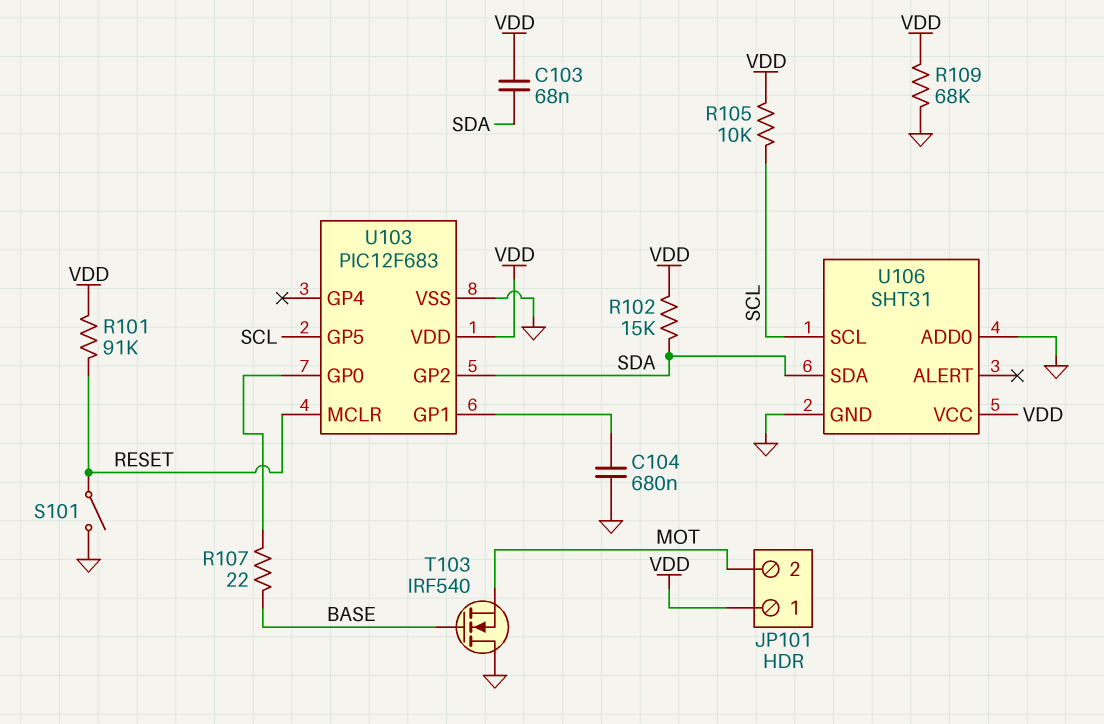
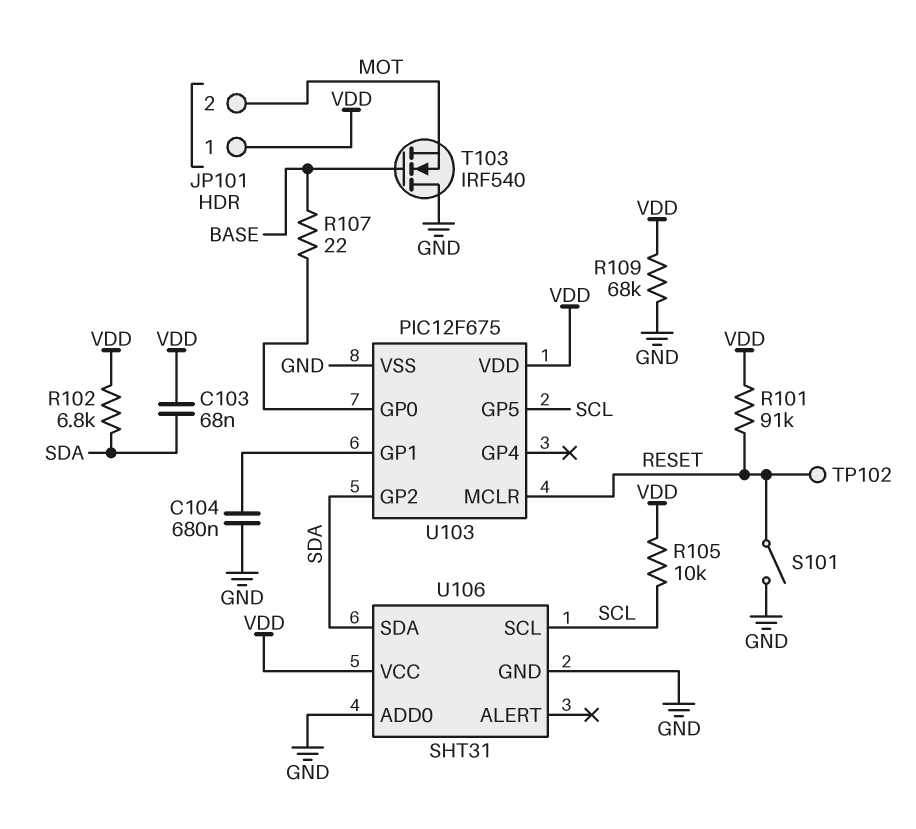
R102: 15k (SDA, VDD) -> 6.8k (SDA, VDD)
TP102: none -> test point (RESET)
U103: PIC12F683 -> PIC12F675

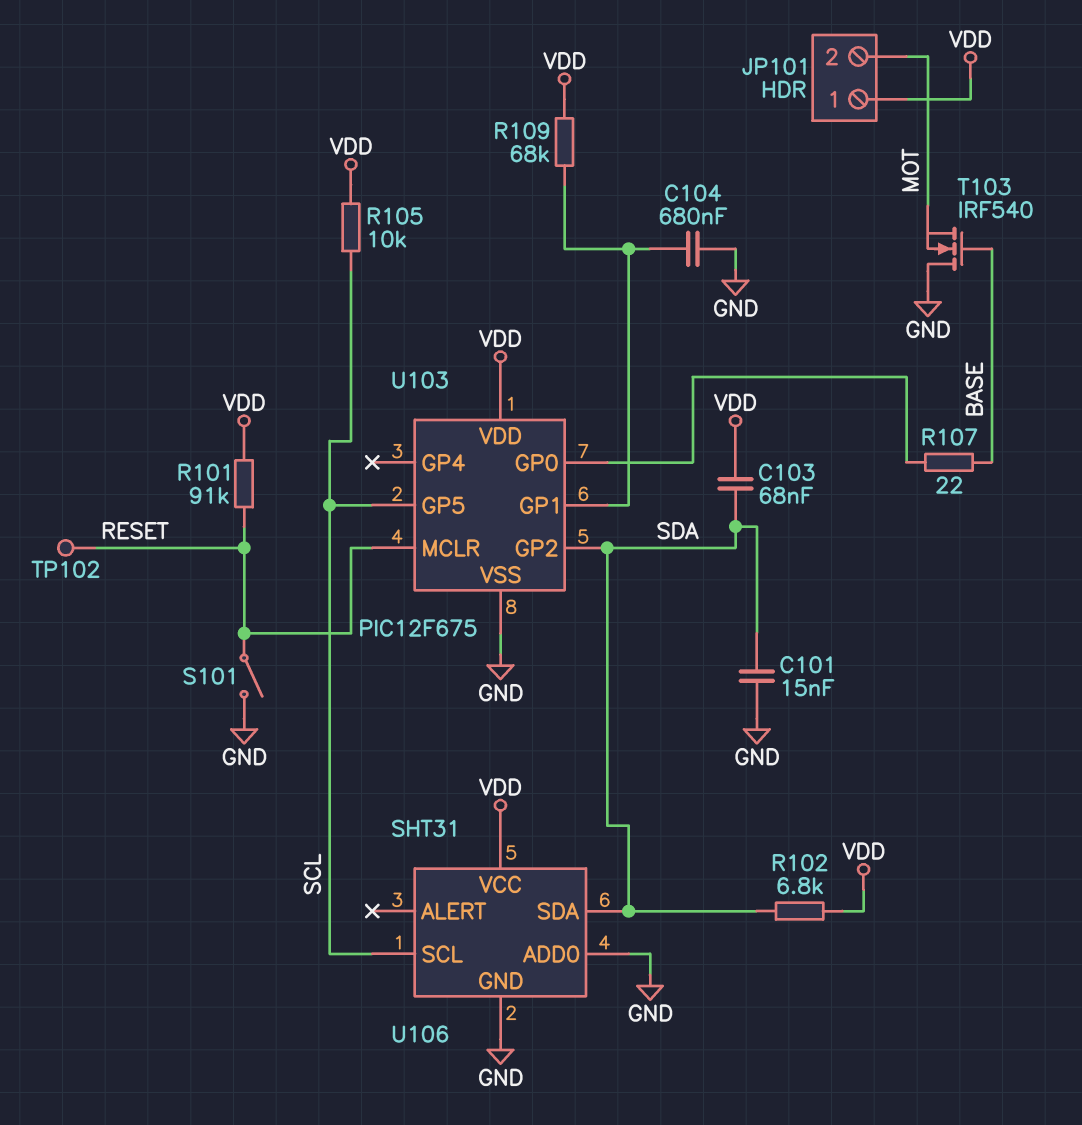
C101: none -> 15nF (GND, SDA)
R109: 68k (GND, VDD) -> 68k (U103/GP1, VDD)

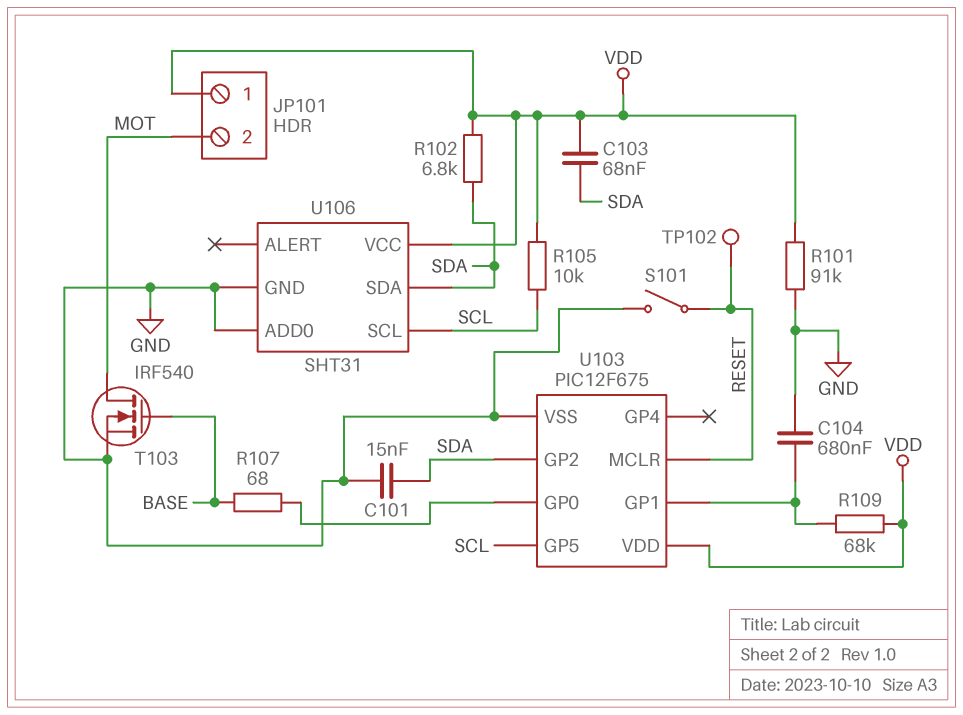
R101: 91k (RESET, VDD) -> 91k (GND, VDD)
R107: 22 (BASE, U103/GP0) -> 68 (BASE, U103/GP0)
T103: NMOS IRF540 (G BASE, D GND, S MOT) -> NMOS IRF540 (G BASE, D MOT, S GND)

